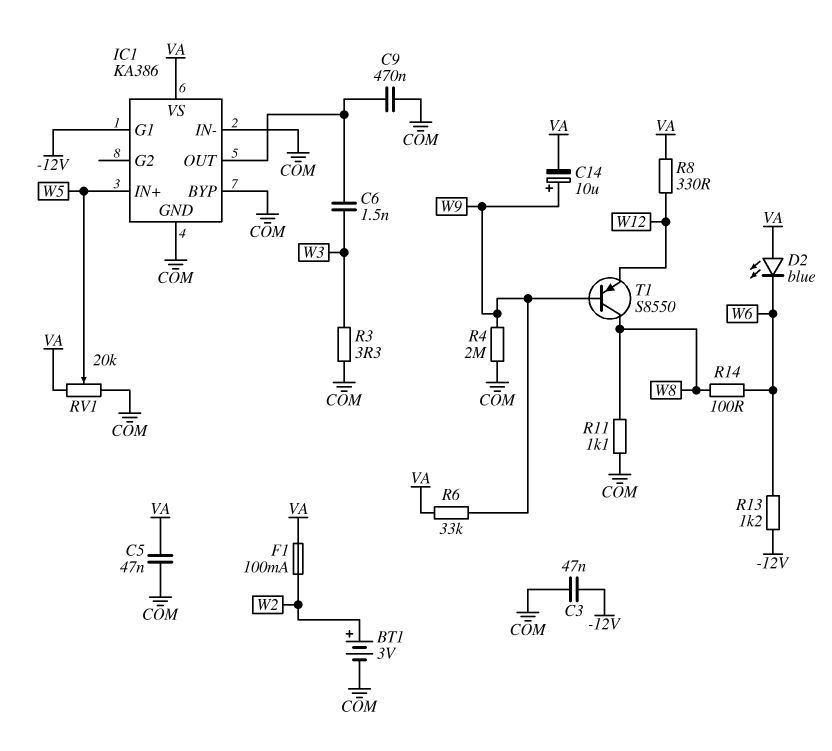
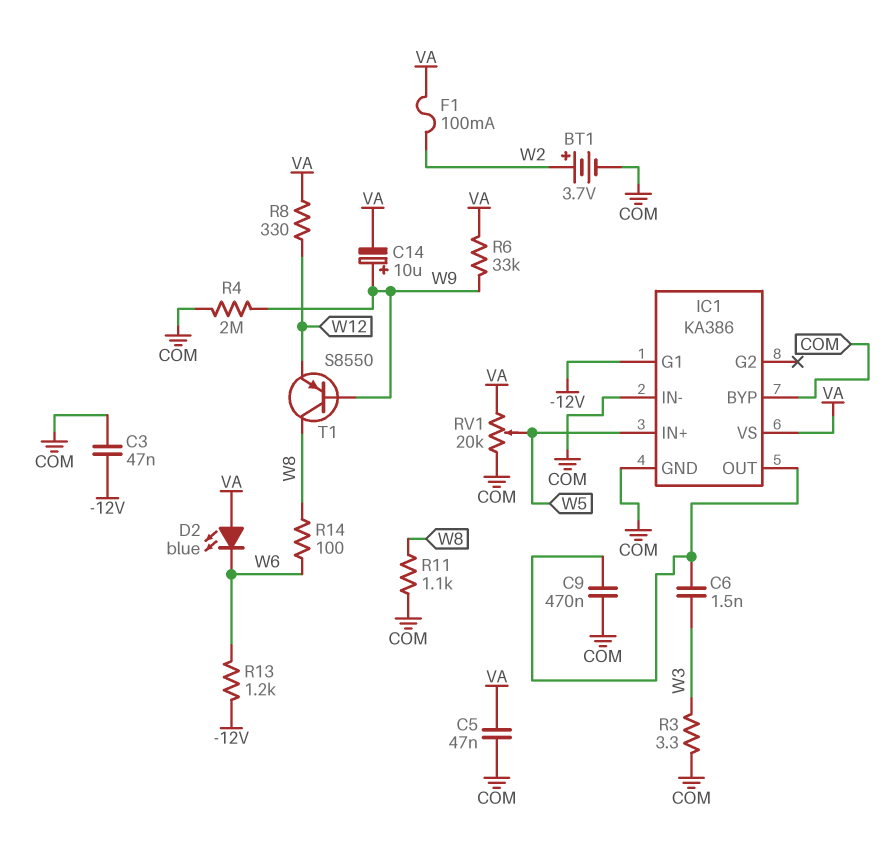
BT1: 3V (plus W2, minus COM) -> 3.7V (plus W2, minus COM)

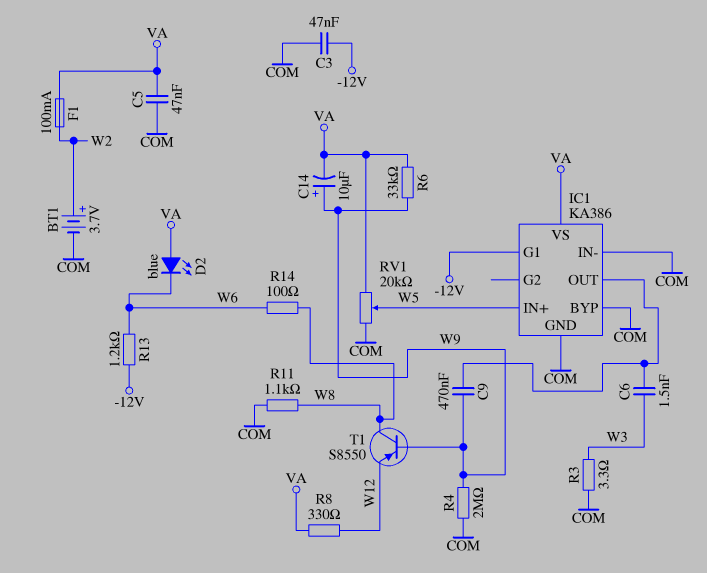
C9: 470nF (COM, IC1/OUT) -> 470nF (IC1/OUT, W9)

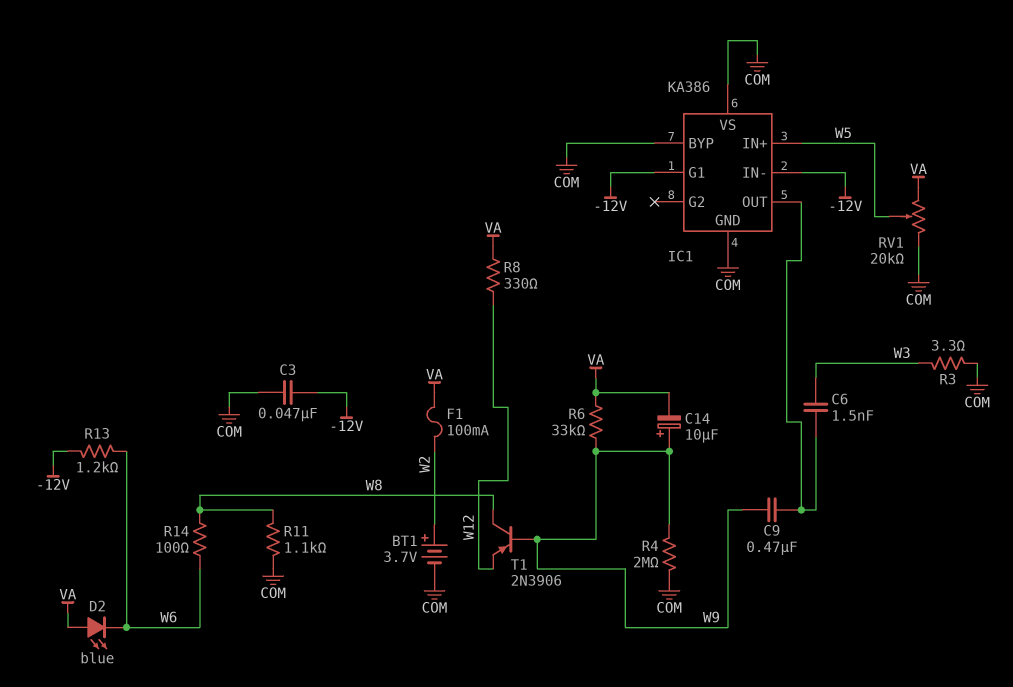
C5: 47nF (COM, VA) -> none
IC1 pin IN-: COM -> -12V
IC1 pin VS: VA -> COM
T1: PNP S8550 (B W9, C W8, E W12) -> PNP 2N3906 (B W9, C W8, E W12)

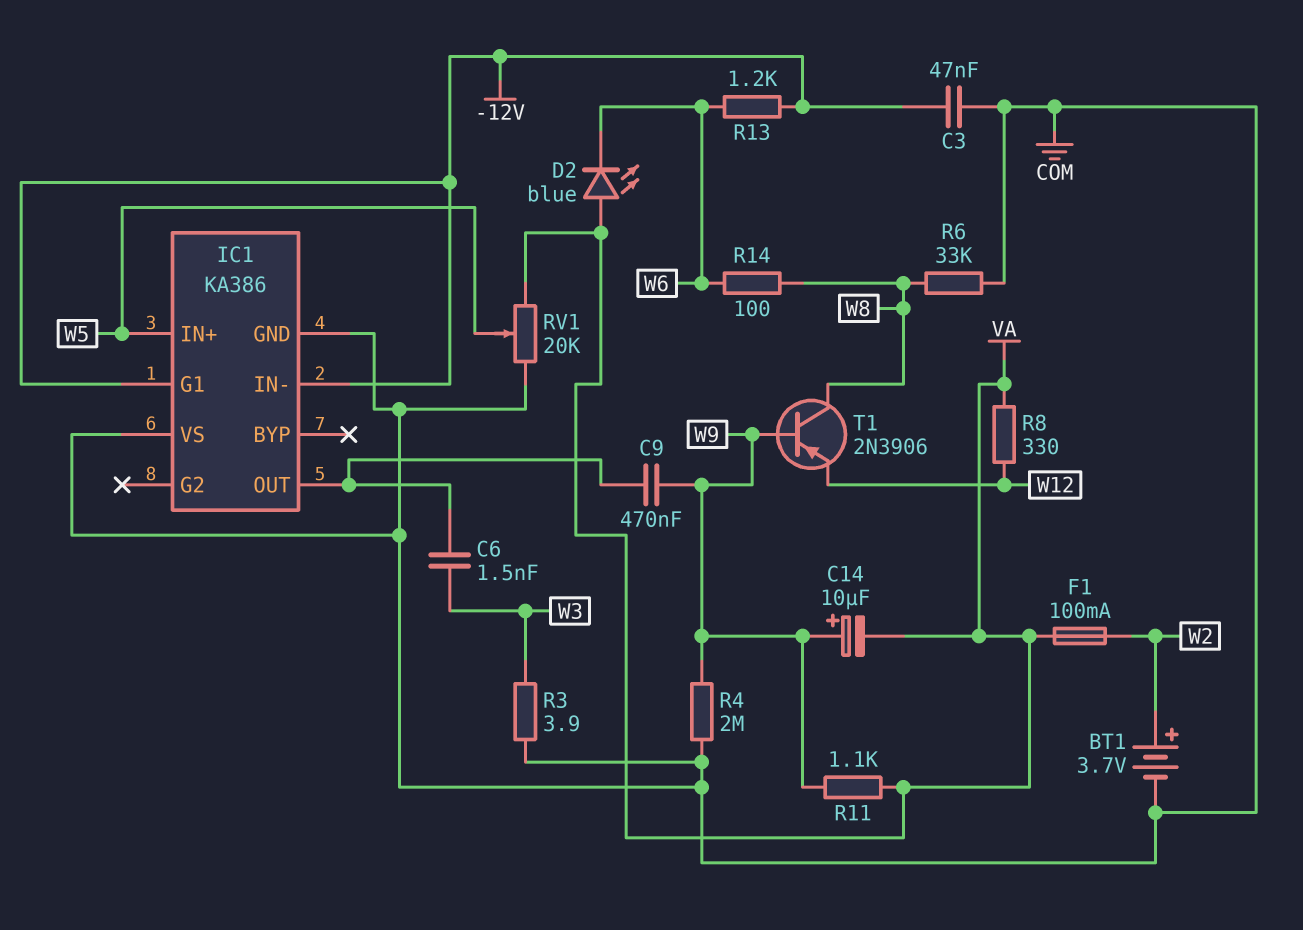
IC1 pin BYP: COM -> none
R3: 3.3 (COM, W3) -> 3.9 (COM, W3)
R6: 33k (VA, W9) -> 33k (COM, W8)
R11: 1.1k (COM, W8) -> 1.1k (VA, W9)

